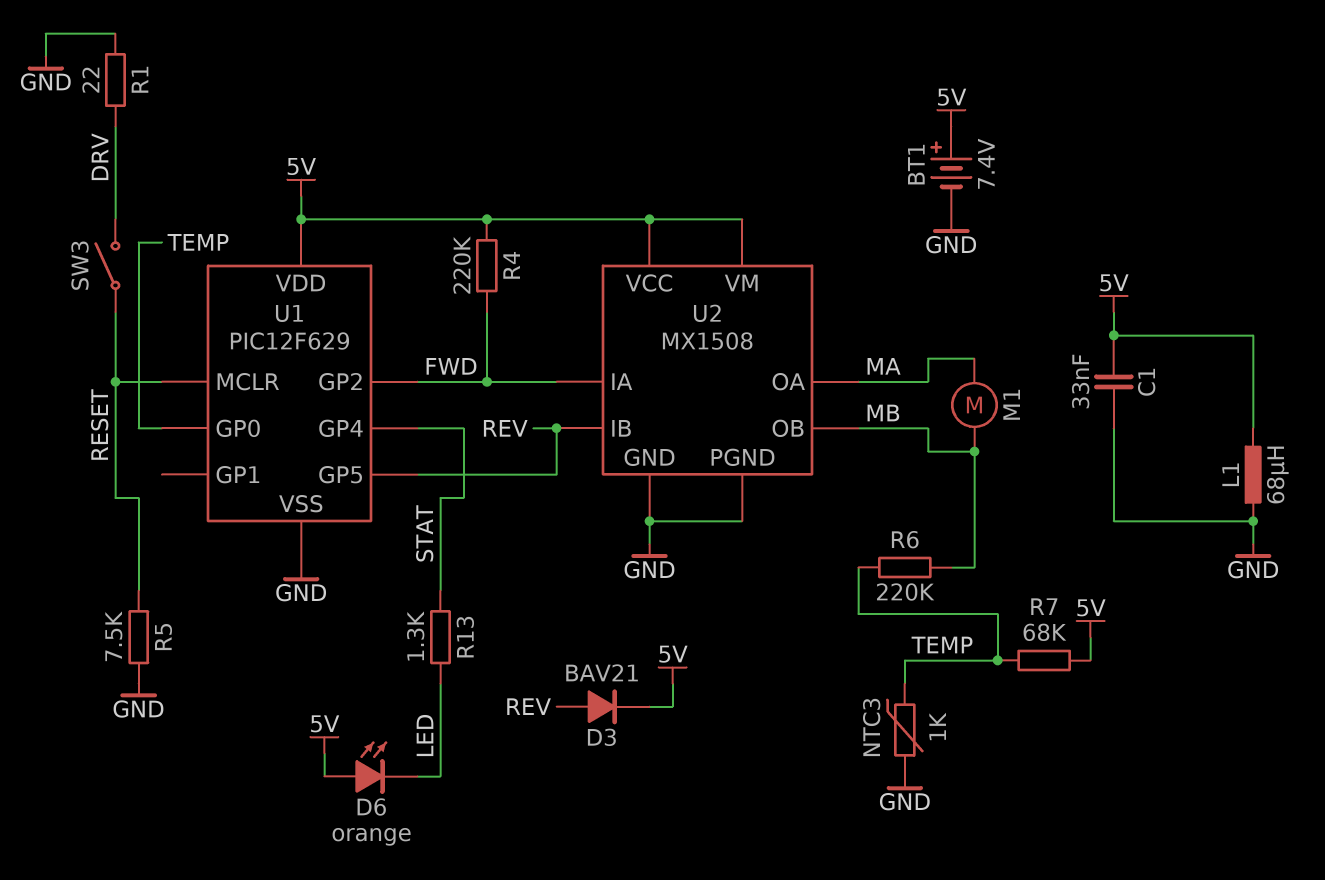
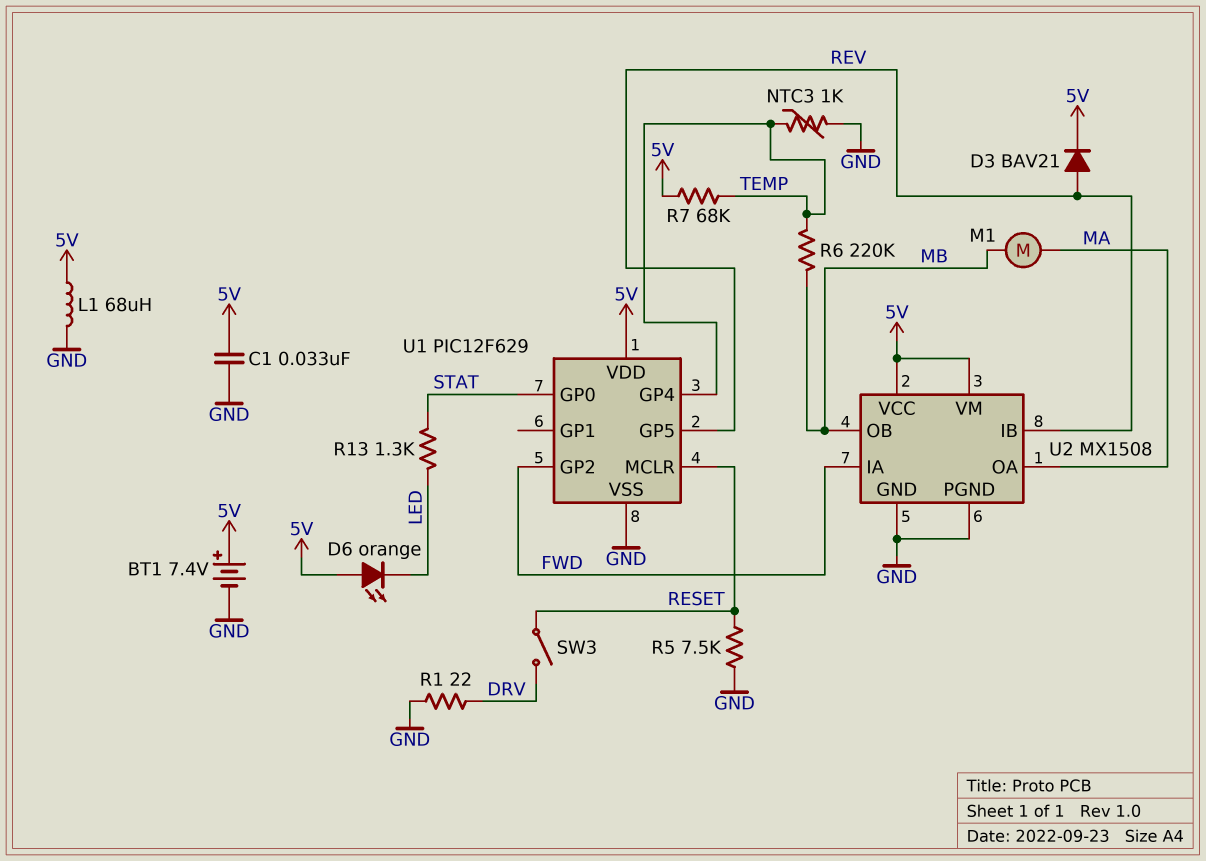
R4: 220k (5V, FWD) -> none
U1 pin GP0: TEMP -> STAT
U1 pin GP4: STAT -> TEMP

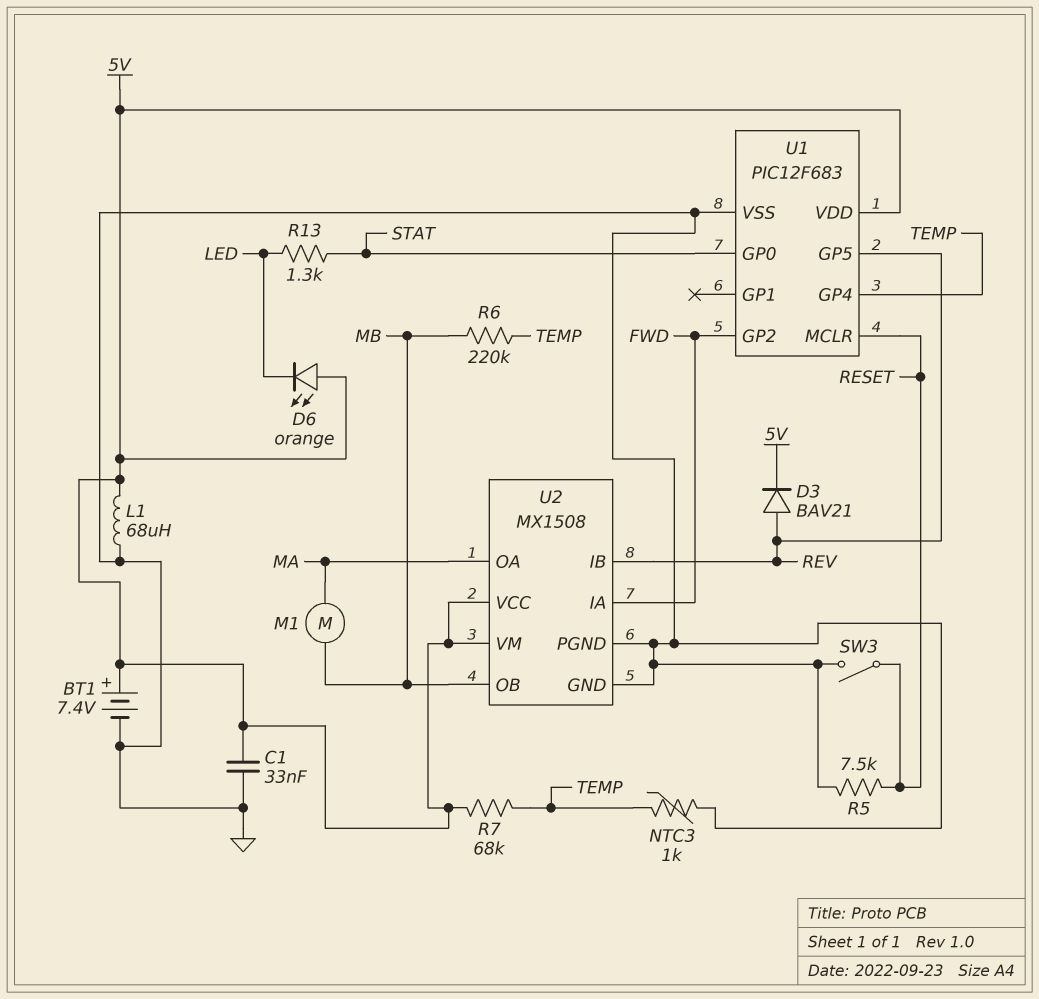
R1: 22 (DRV, GND) -> none
SW3: switch (DRV, RESET) -> switch (GND, RESET)
U1: PIC12F629 -> PIC12F683

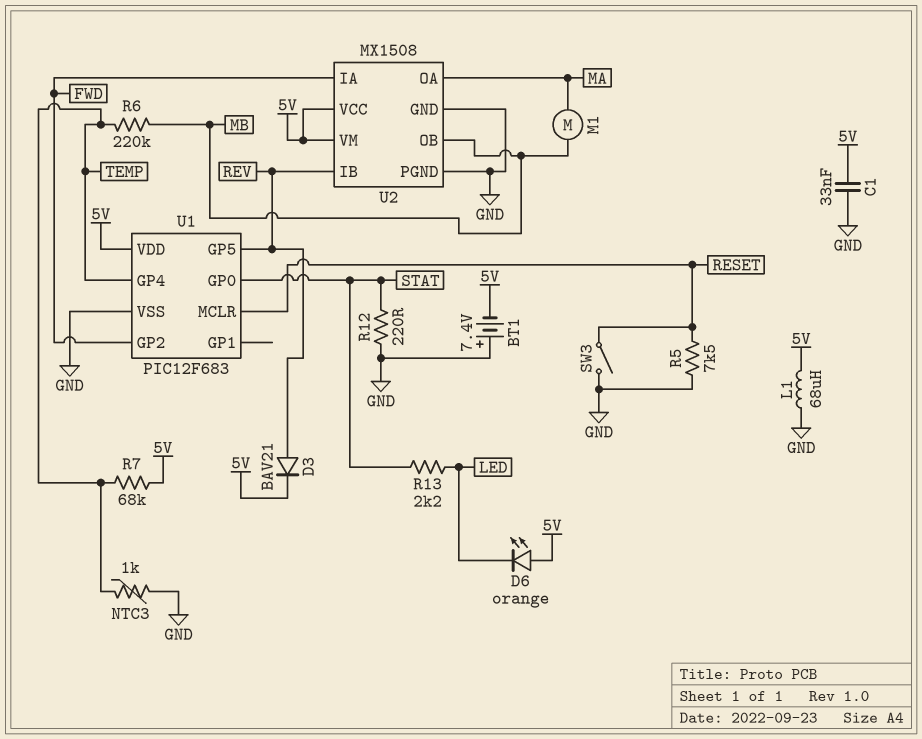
BT1: 7.4V (plus 5V, minus GND) -> 7.4V (plus GND, minus 5V)
R12: none -> 220 (GND, STAT)
R13: 1.3k (LED, STAT) -> 2.2k (LED, STAT)

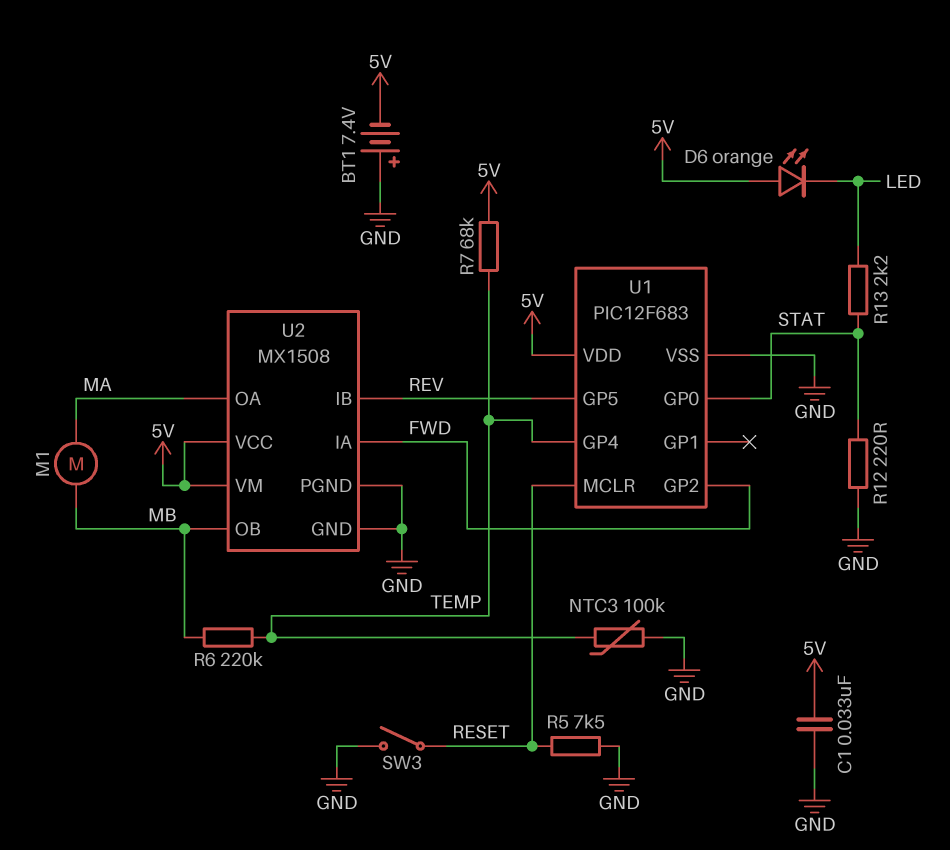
D3: diode BAV21 (A REV, K 5V) -> none
L1: 68uH (5V, GND) -> none
NTC3: 1k (GND, TEMP) -> 100k (GND, TEMP)

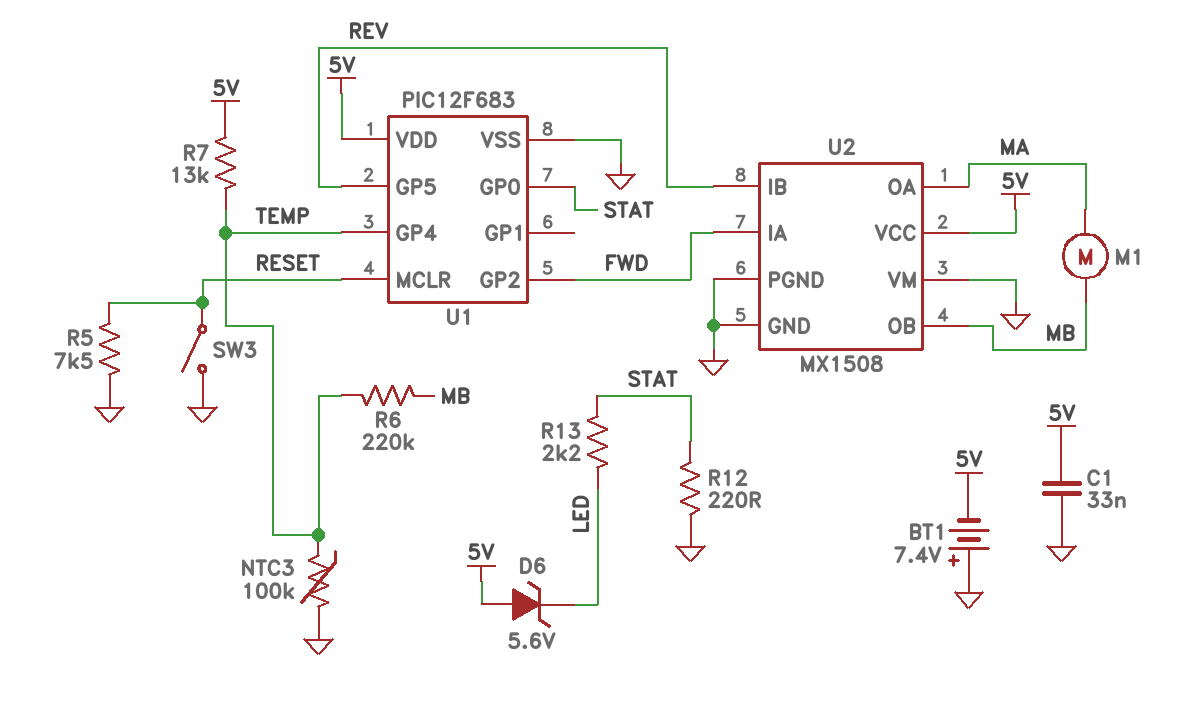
D6: LED orange (A 5V, K LED) -> zener 5.6V (A 5V, K LED)
R7: 68k (5V, TEMP) -> 13k (5V, TEMP)
U2 pin VM: 5V -> GND

